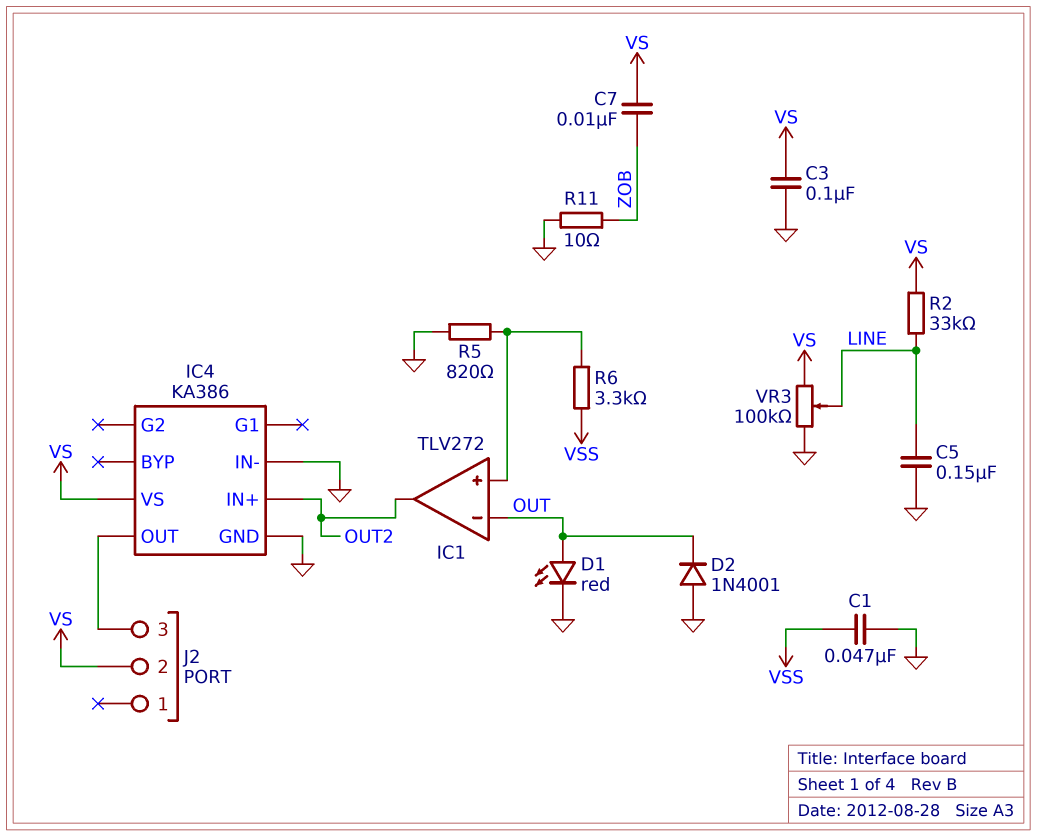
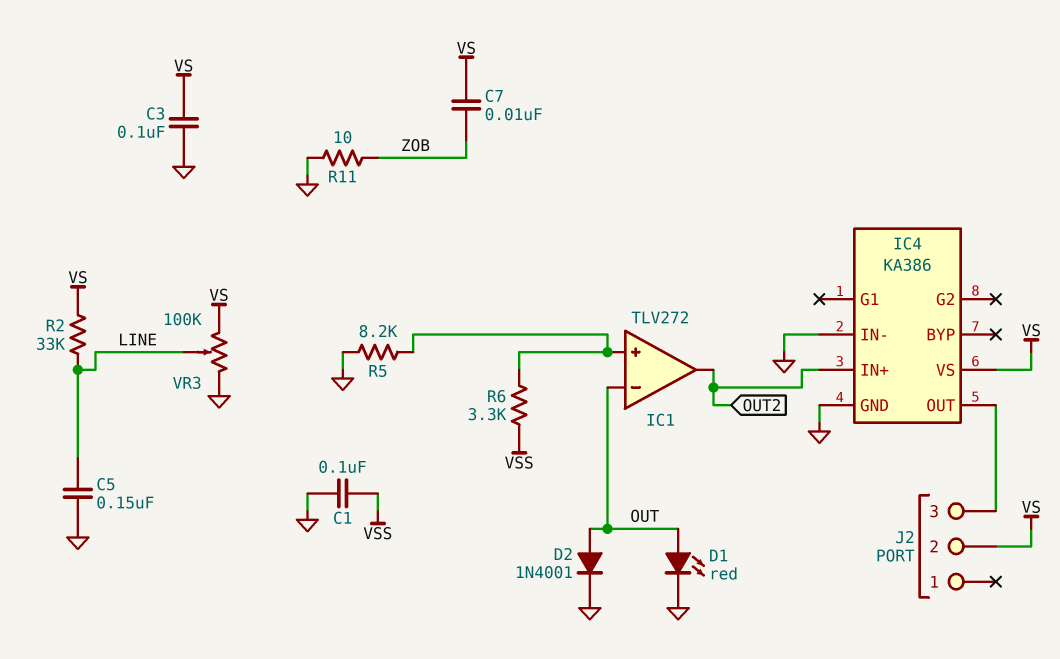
C1: 47nF (GND, VSS) -> 100nF (GND, VSS)
D2: diode 1N4001 (A GND, K OUT) -> diode 1N4001 (A OUT, K GND)
R5: 820 (GND, IC1/in+) -> 8.2k (GND, IC1/in+)

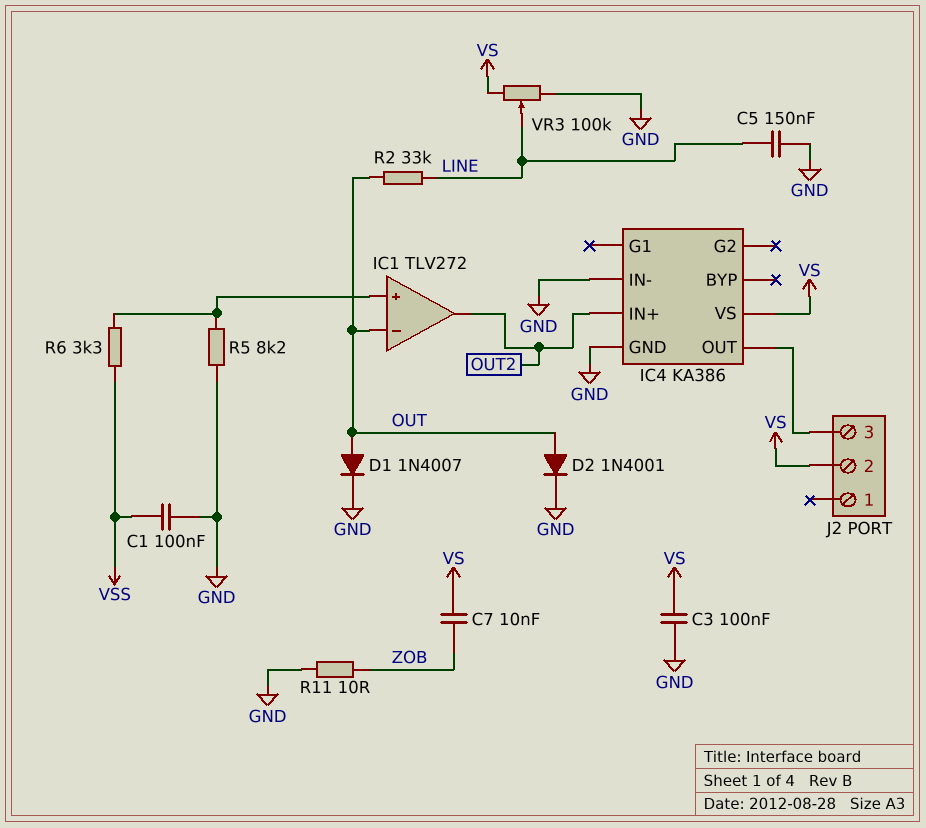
D1: LED red (A OUT, K GND) -> diode 1N4007 (A OUT, K GND)
R2: 33k (LINE, VS) -> 33k (LINE, OUT)

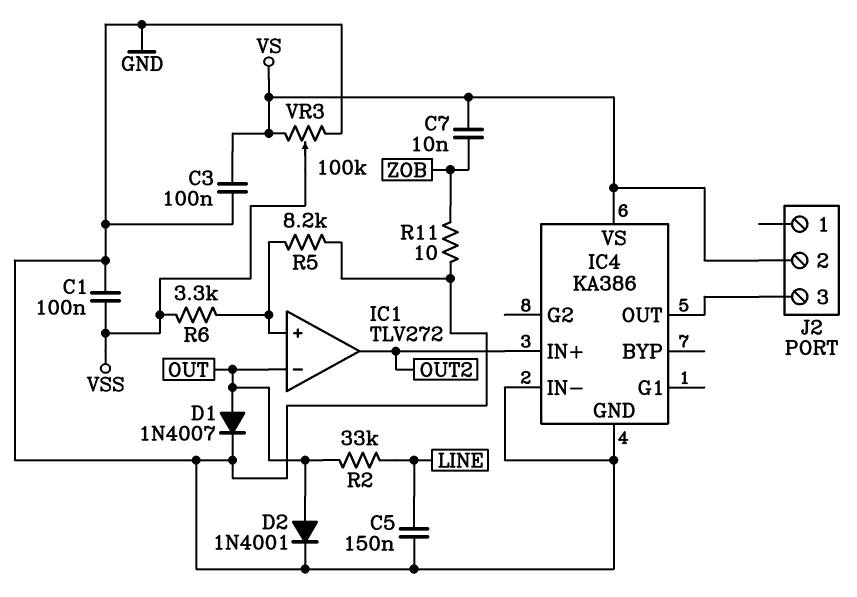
VR3: 100k (GND, VS, wiper LINE) -> 100k (GND, VS, wiper VSS)

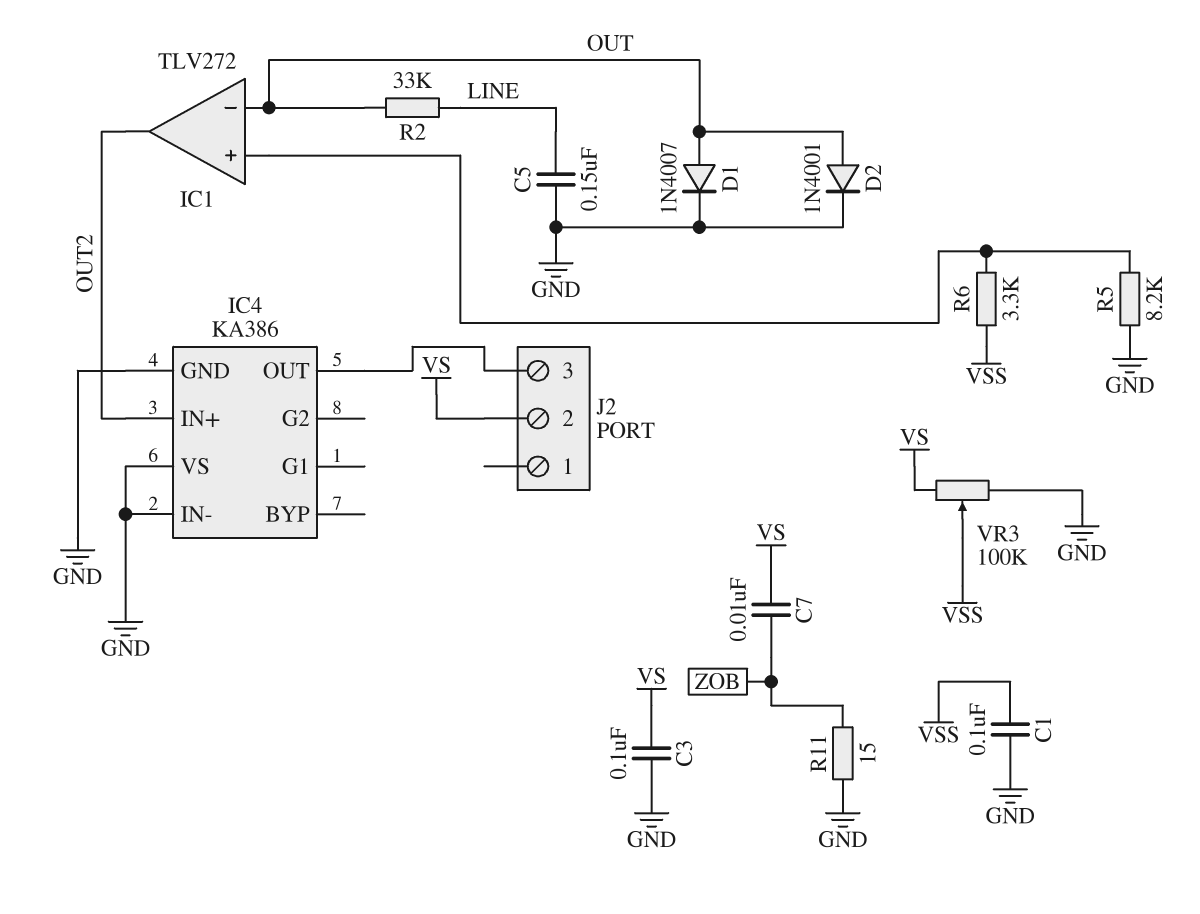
IC4 pin VS: VS -> GND
R11: 10 (GND, ZOB) -> 15 (GND, ZOB)

